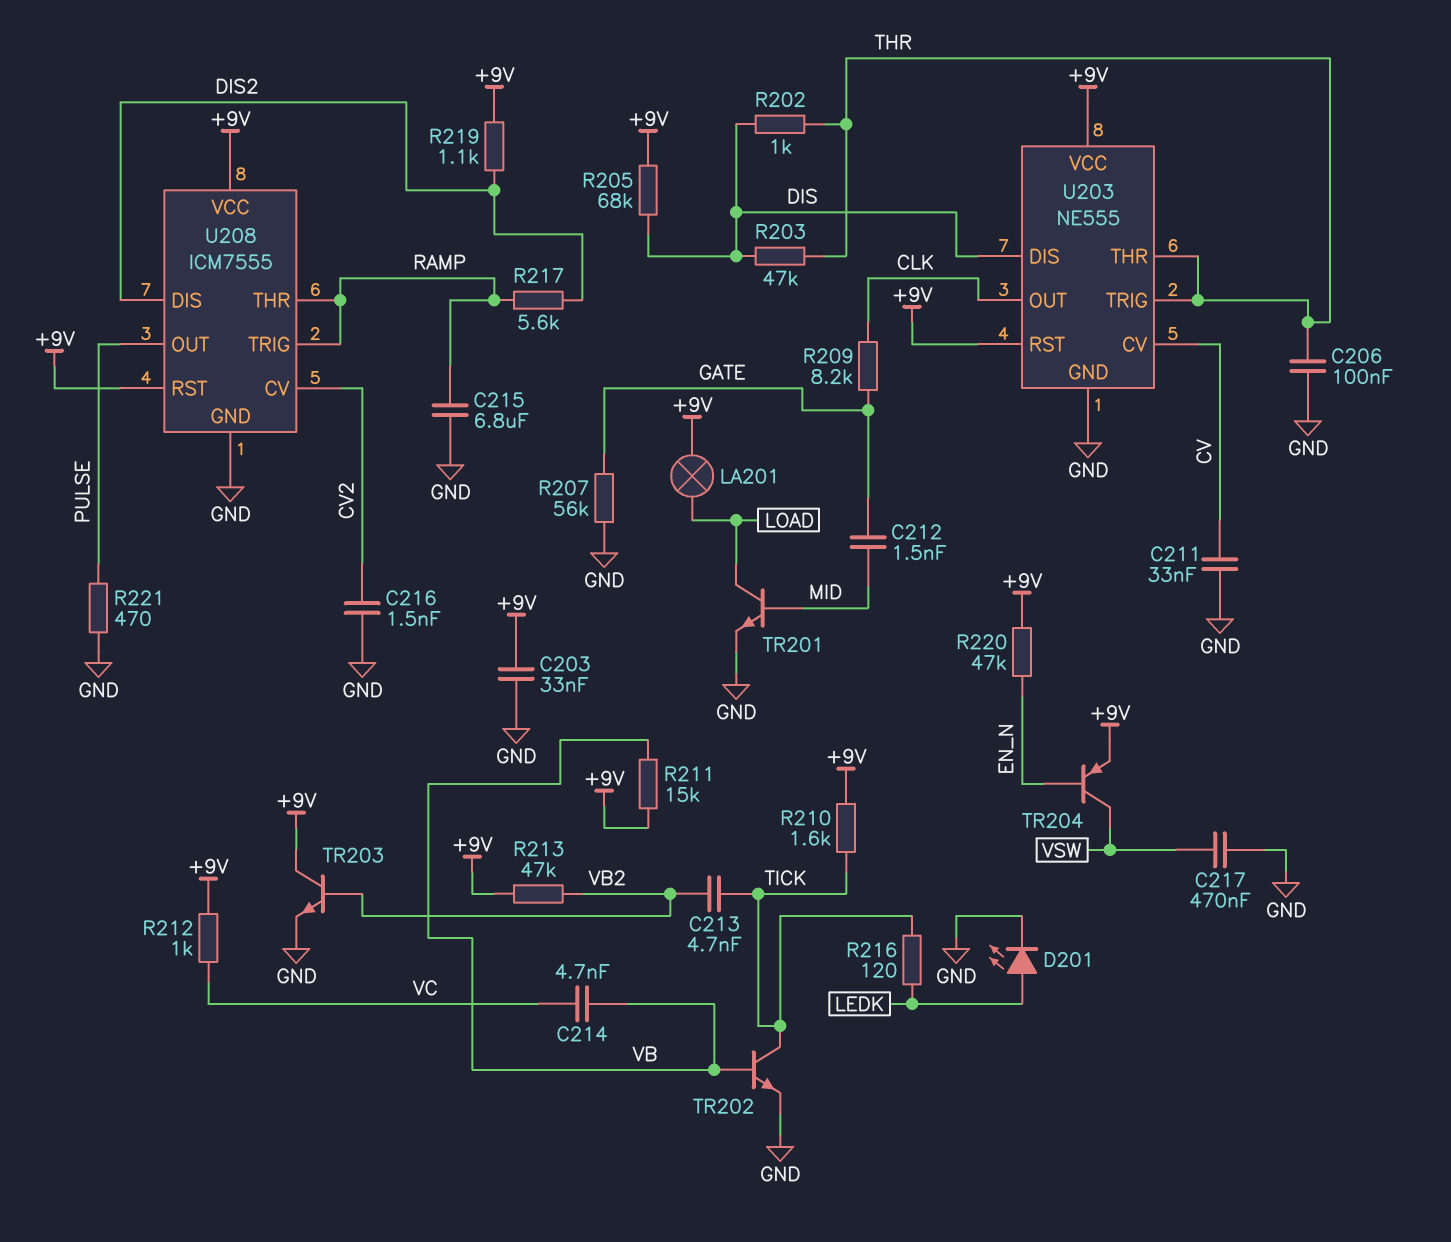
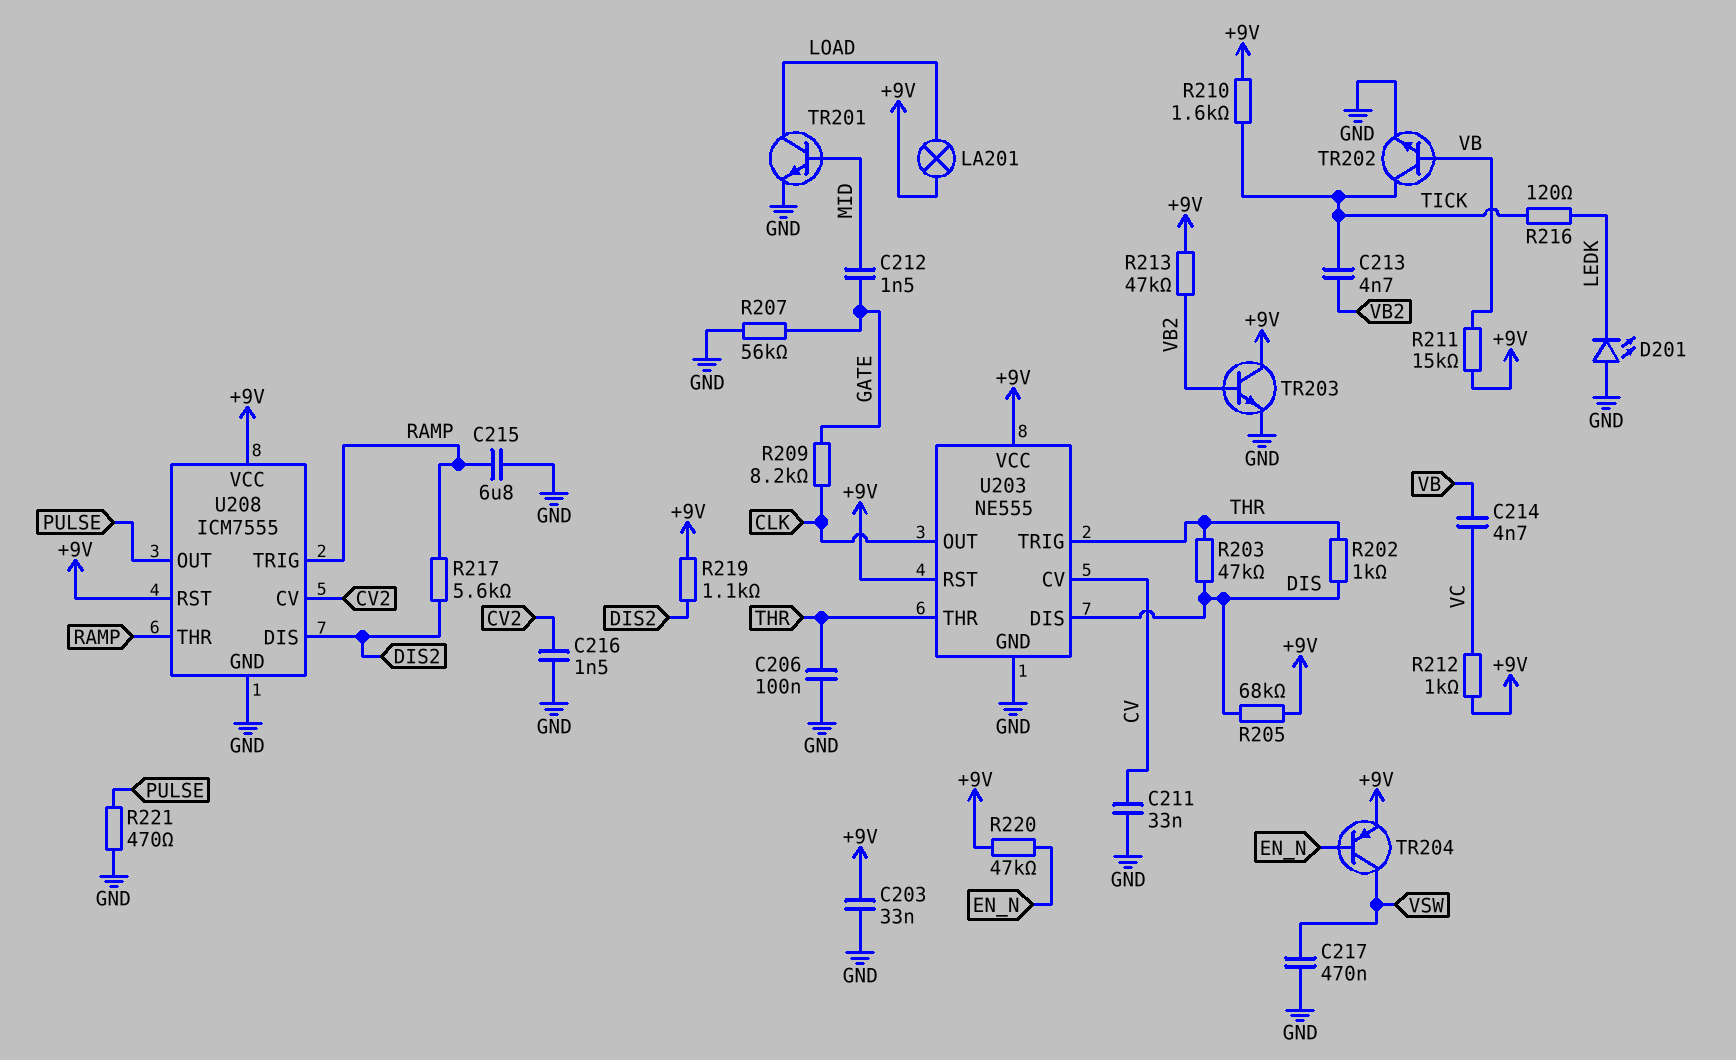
D201: LED (A LEDK, K GND) -> LED (A GND, K LEDK)

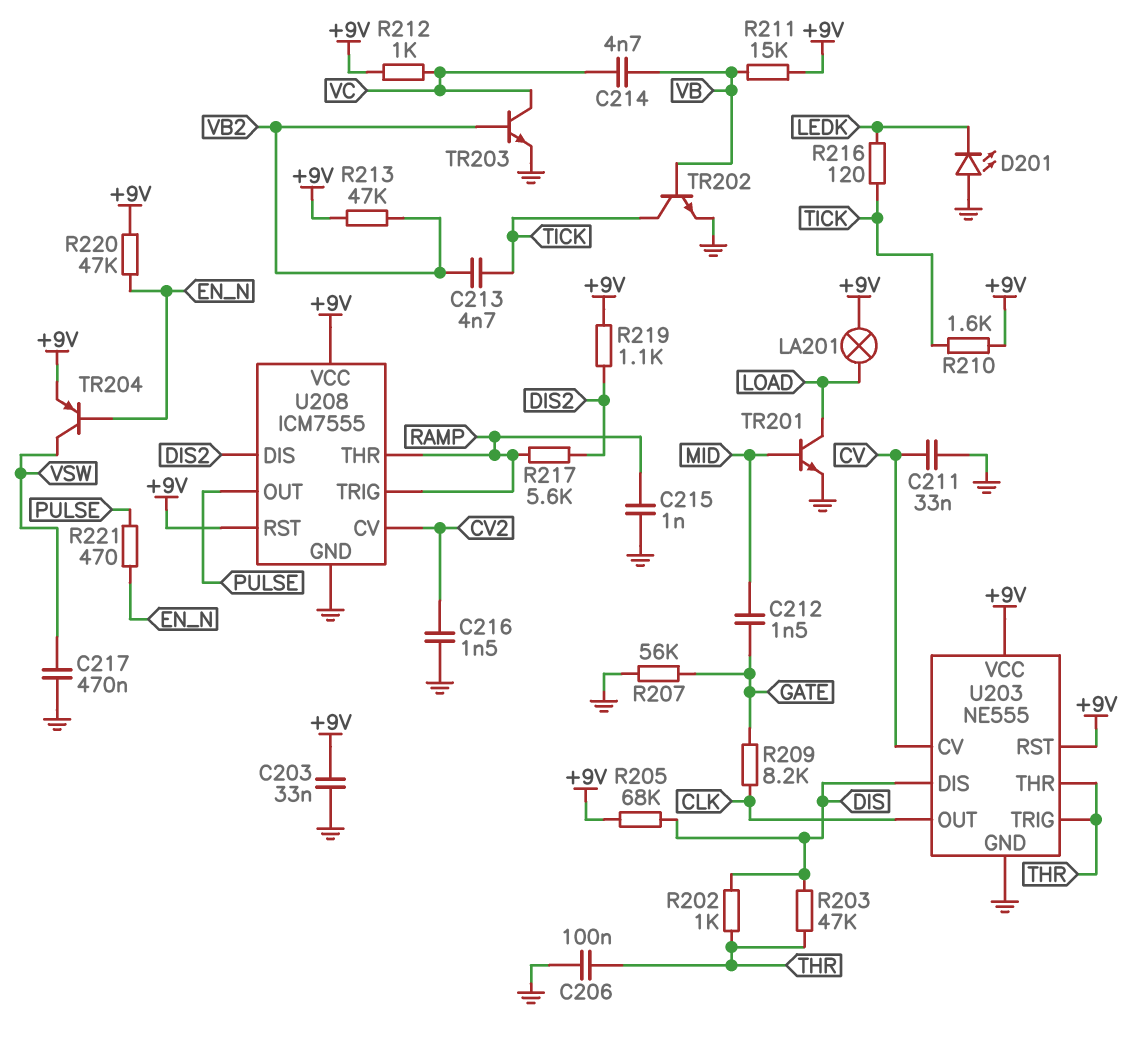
C215: 6.8uF (GND, RAMP) -> 1nF (GND, RAMP)
R221: 470 (GND, PULSE) -> 470 (EN_N, PULSE)
TR203: NPN (B VB2, C +9V, E GND) -> NPN (B VB2, C VC, E GND)

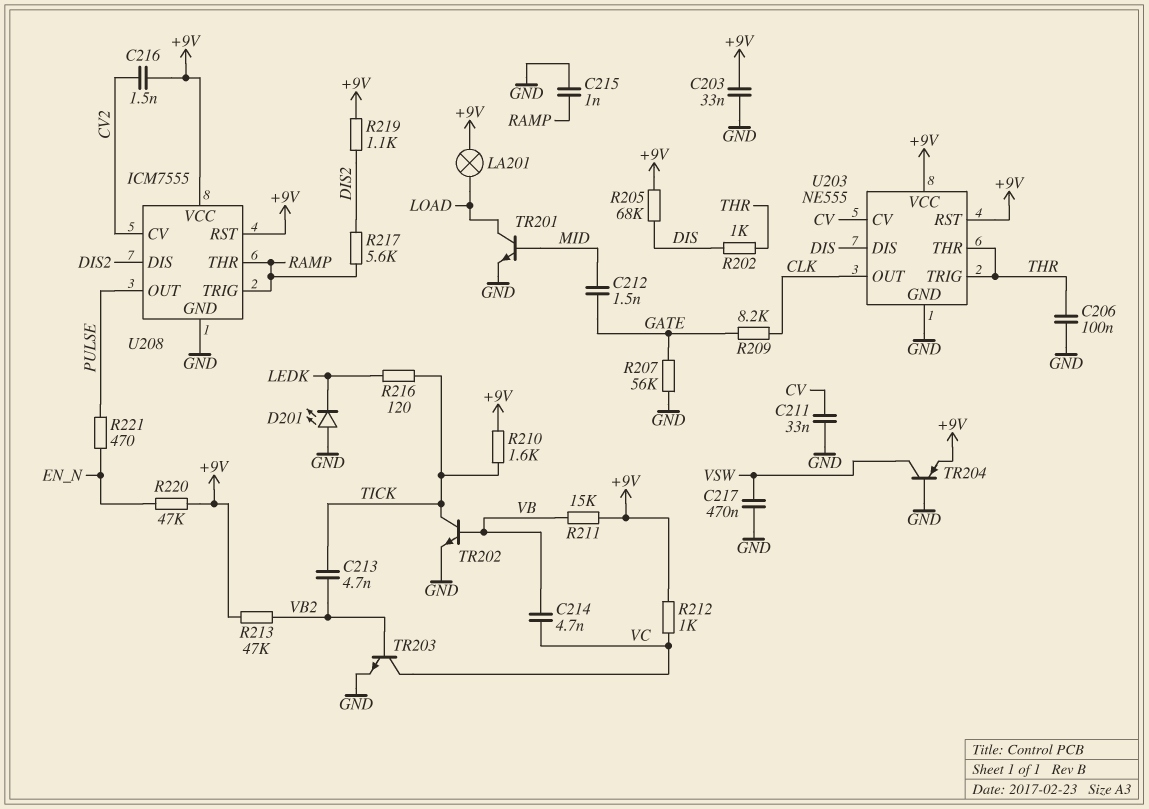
C216: 1.5nF (CV2, GND) -> 1.5nF (+9V, CV2)
R203: 47k (DIS, THR) -> none
TR204: PNP (B EN_N, C VSW, E +9V) -> PNP (B GND, C VSW, E +9V)

